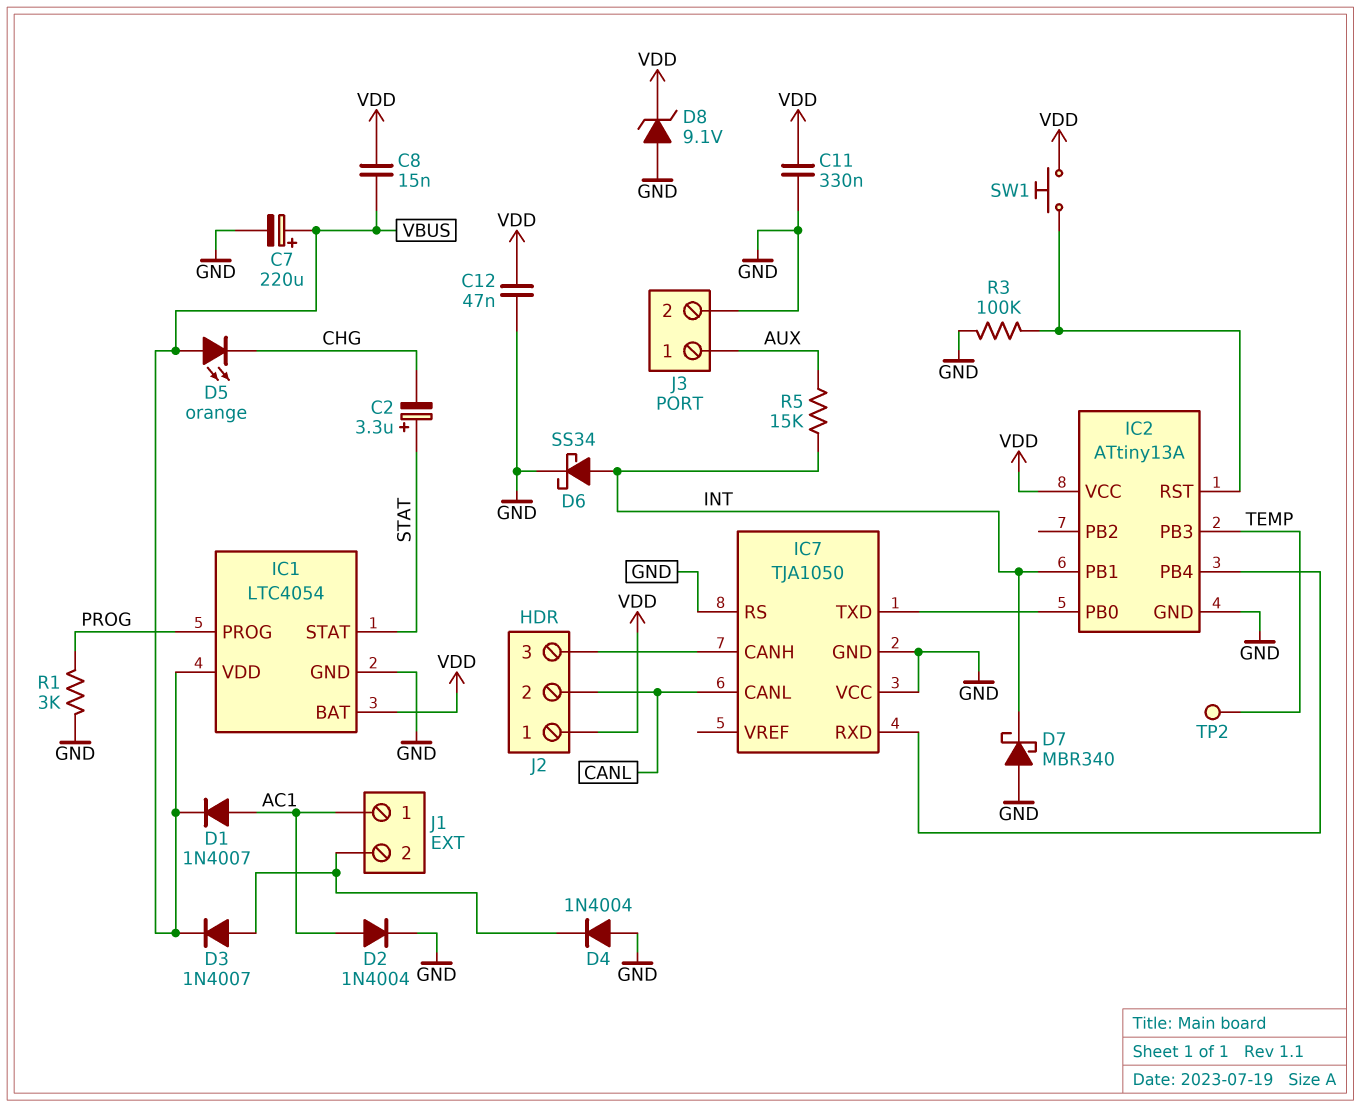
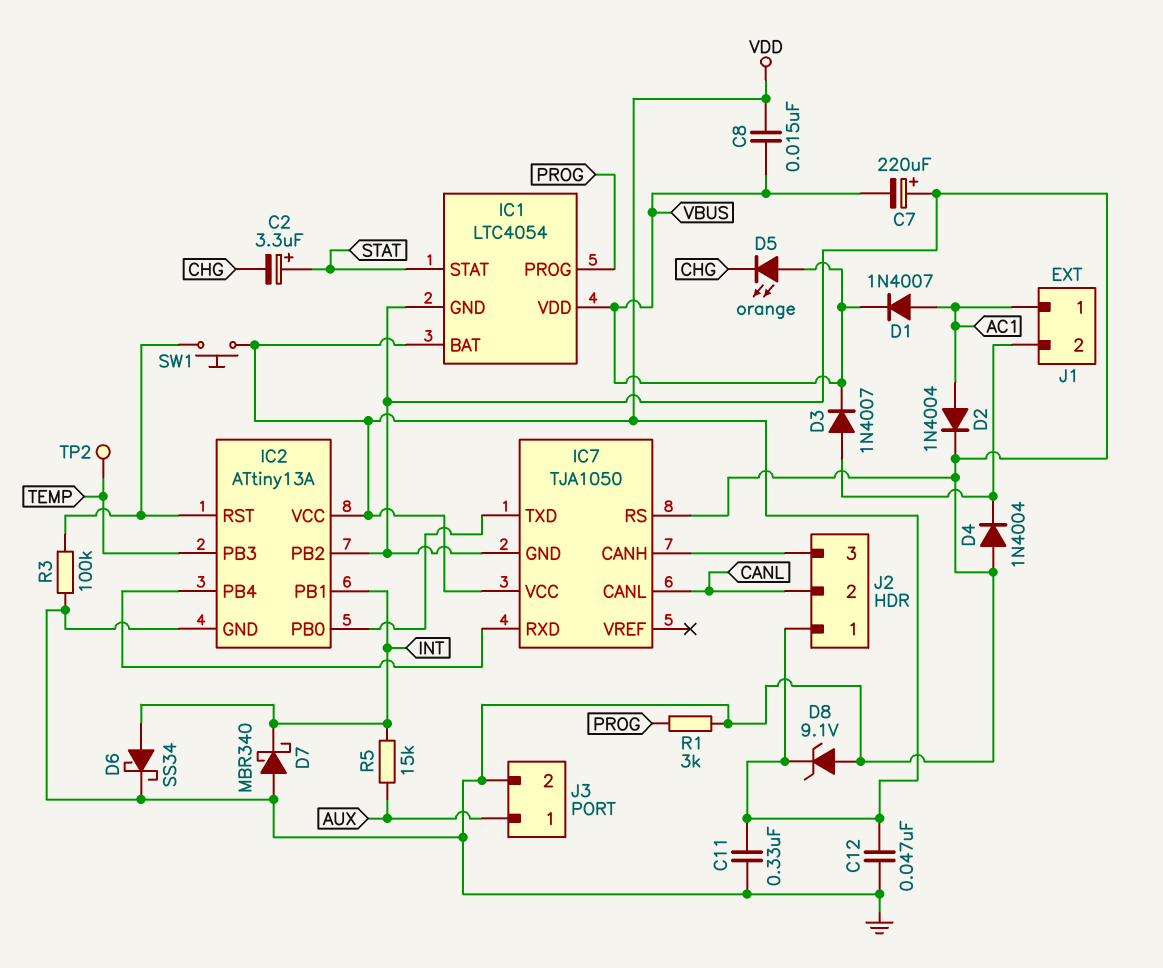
C7: 220uF (plus VBUS, minus GND) -> 220uF (plus GND, minus VBUS)
IC2 pin PB2: none -> GND
IC7 pin VCC: GND -> VDD

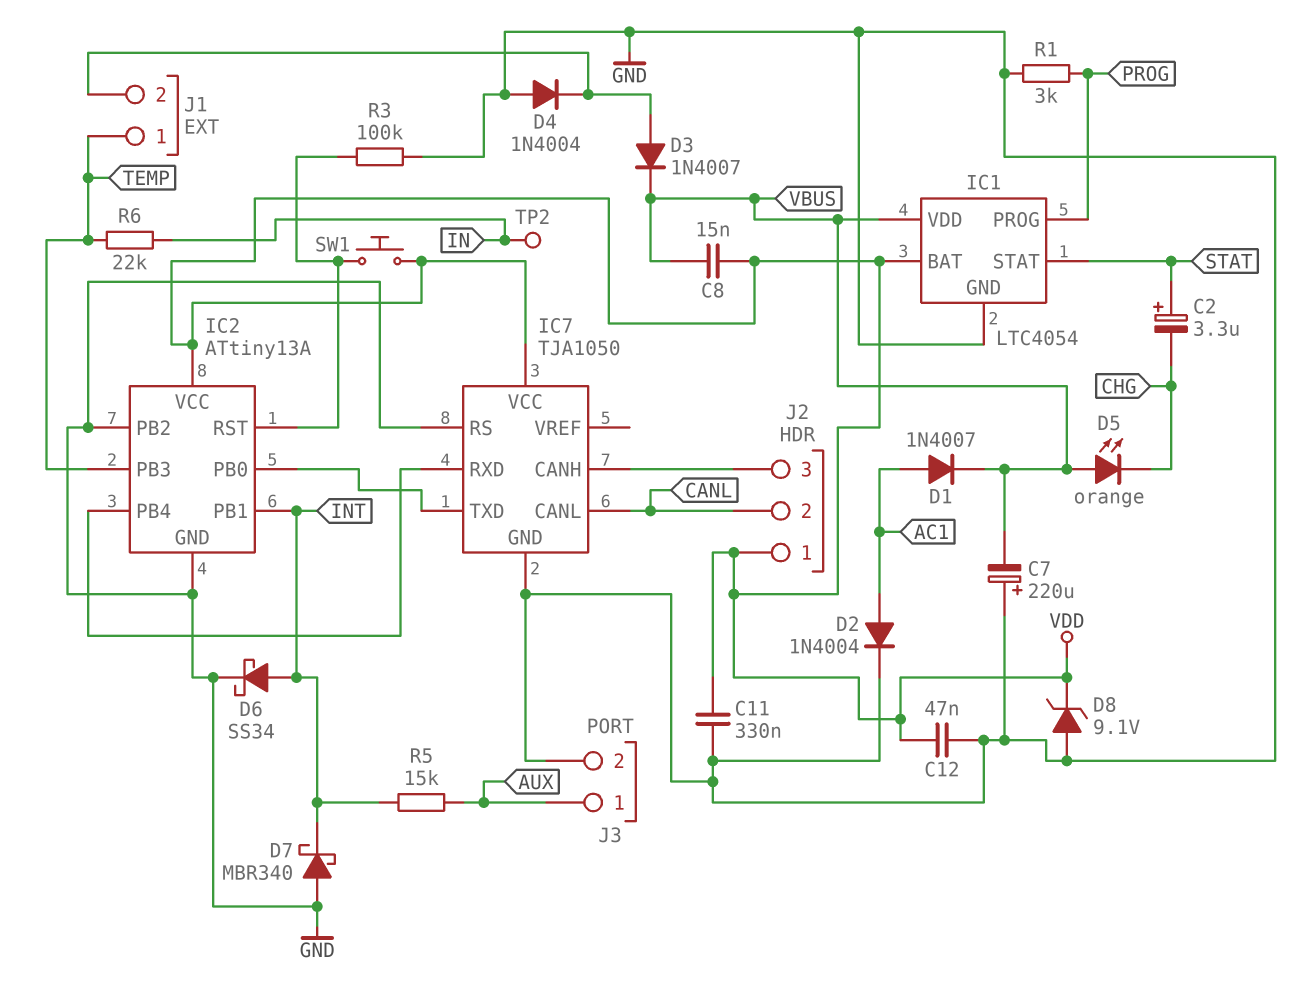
J1 pin 1: AC1 -> TEMP
R6: none -> 22k (IN, TEMP)
TP2: test point (TEMP) -> test point (IN)

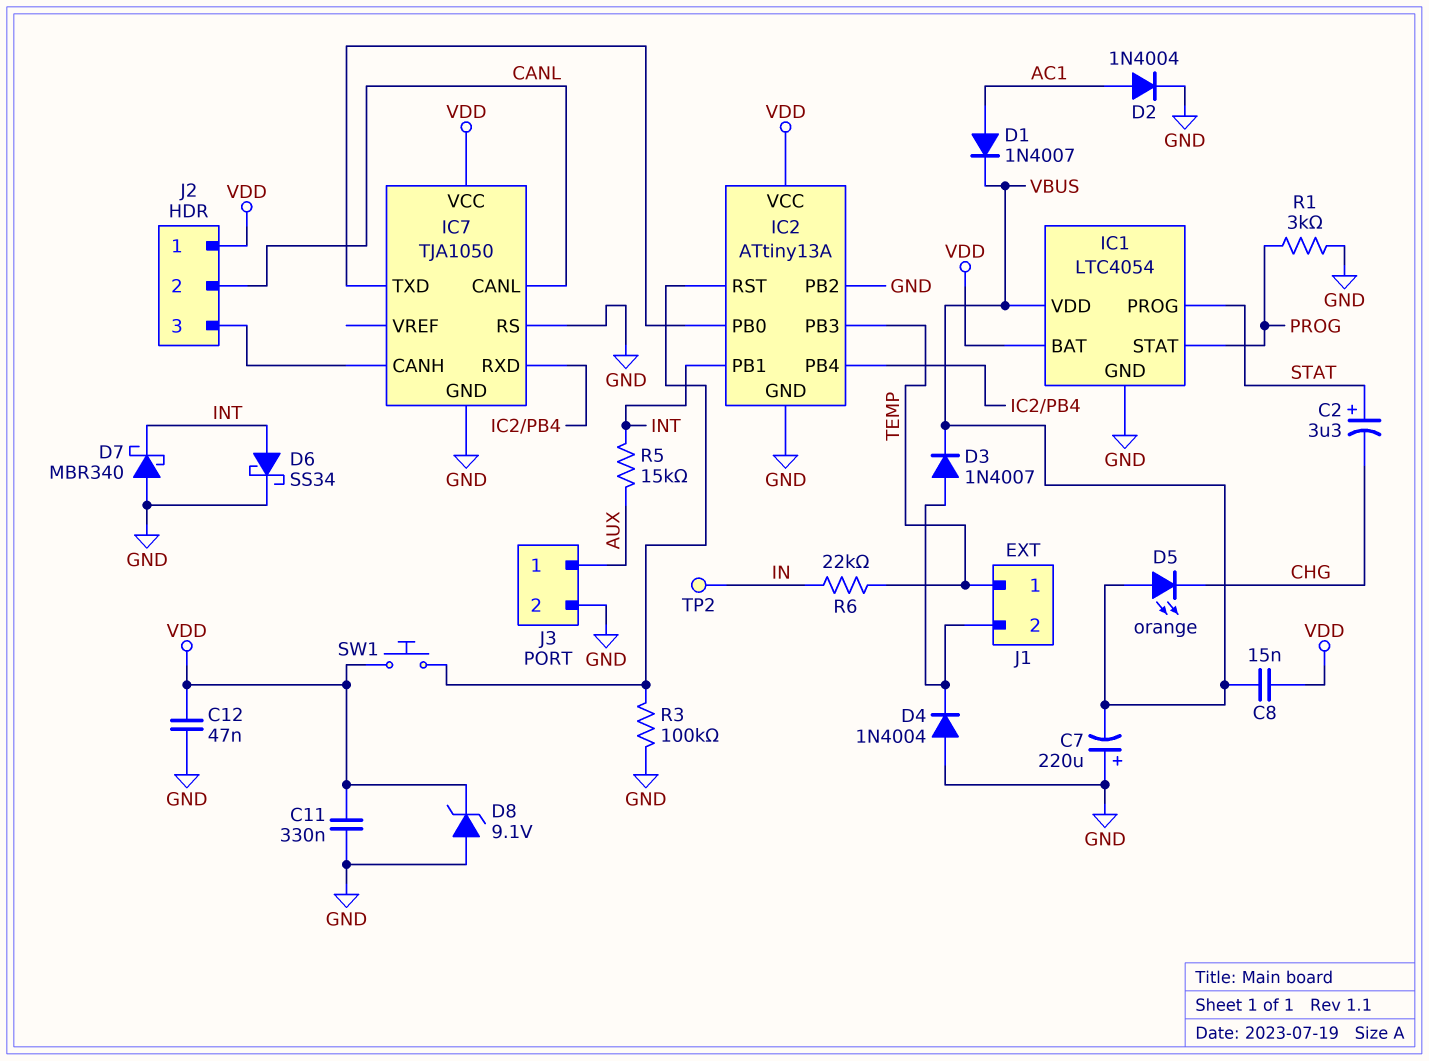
IC1 pin PROG: PROG -> STAT
IC1 pin STAT: STAT -> PROG

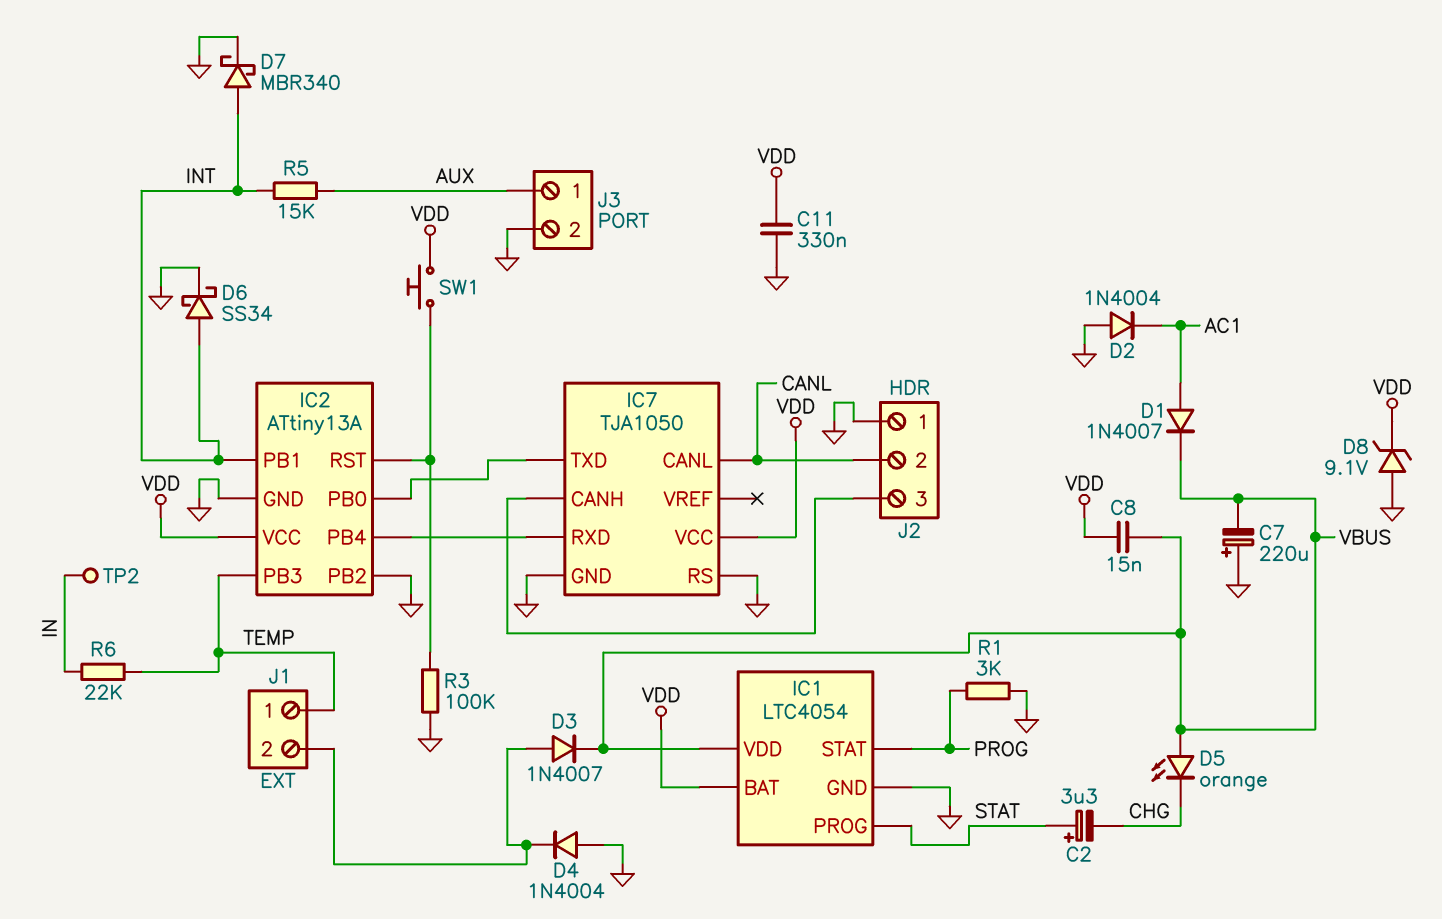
C12: 47nF (GND, VDD) -> none
D2: diode 1N4004 (A AC1, K GND) -> diode 1N4004 (A GND, K AC1)
D7: schottky MBR340 (A GND, K INT) -> schottky MBR340 (A INT, K GND)
J2 pin 1: VDD -> GND

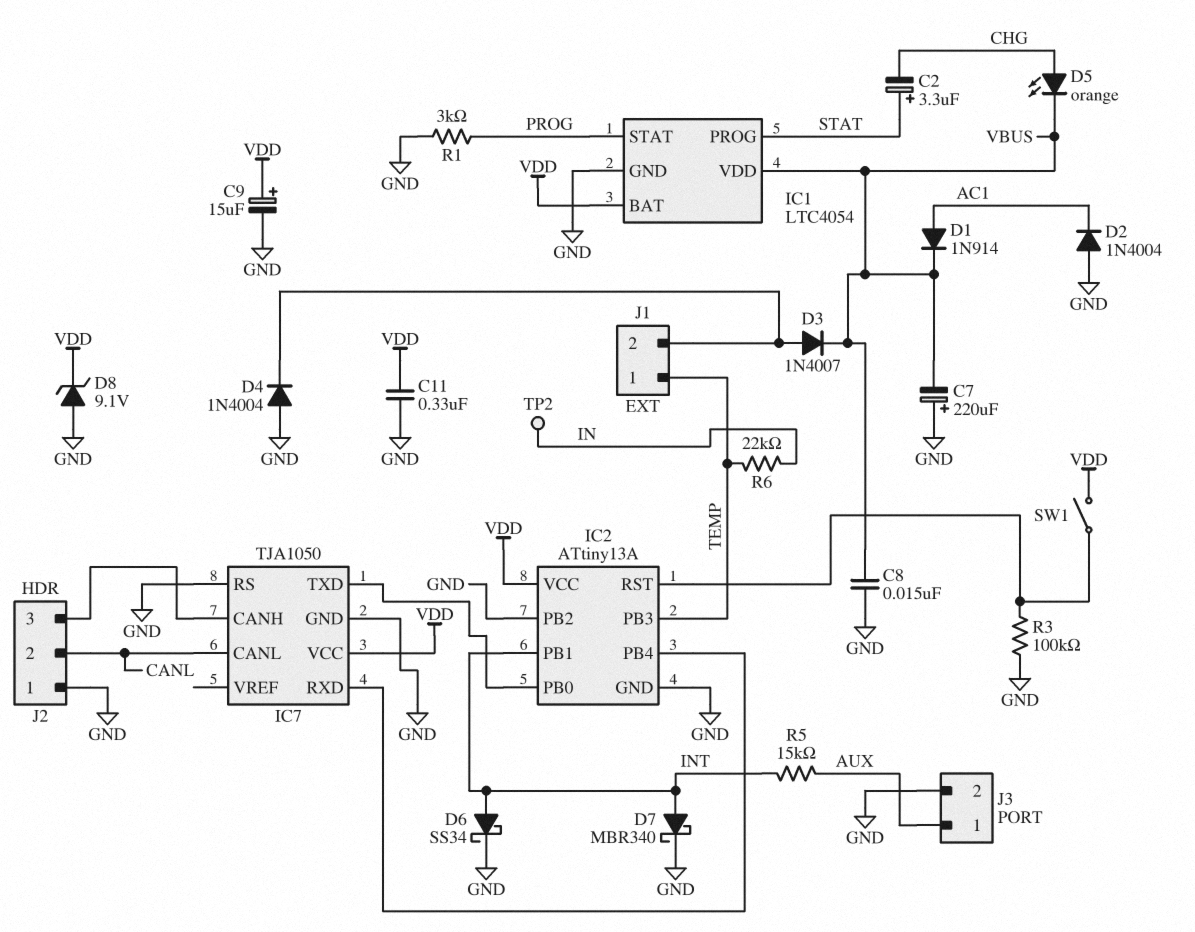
C8: 15nF (VBUS, VDD) -> 15nF (GND, VBUS)
C9: none -> 15uF (plus VDD, minus GND)
D1: diode 1N4007 (A AC1, K VBUS) -> diode 1N914 (A AC1, K VBUS)
D5: LED orange (A VBUS, K CHG) -> LED orange (A CHG, K VBUS)
SW1: button (IC2/RST, VDD) -> switch (IC2/RST, VDD)

